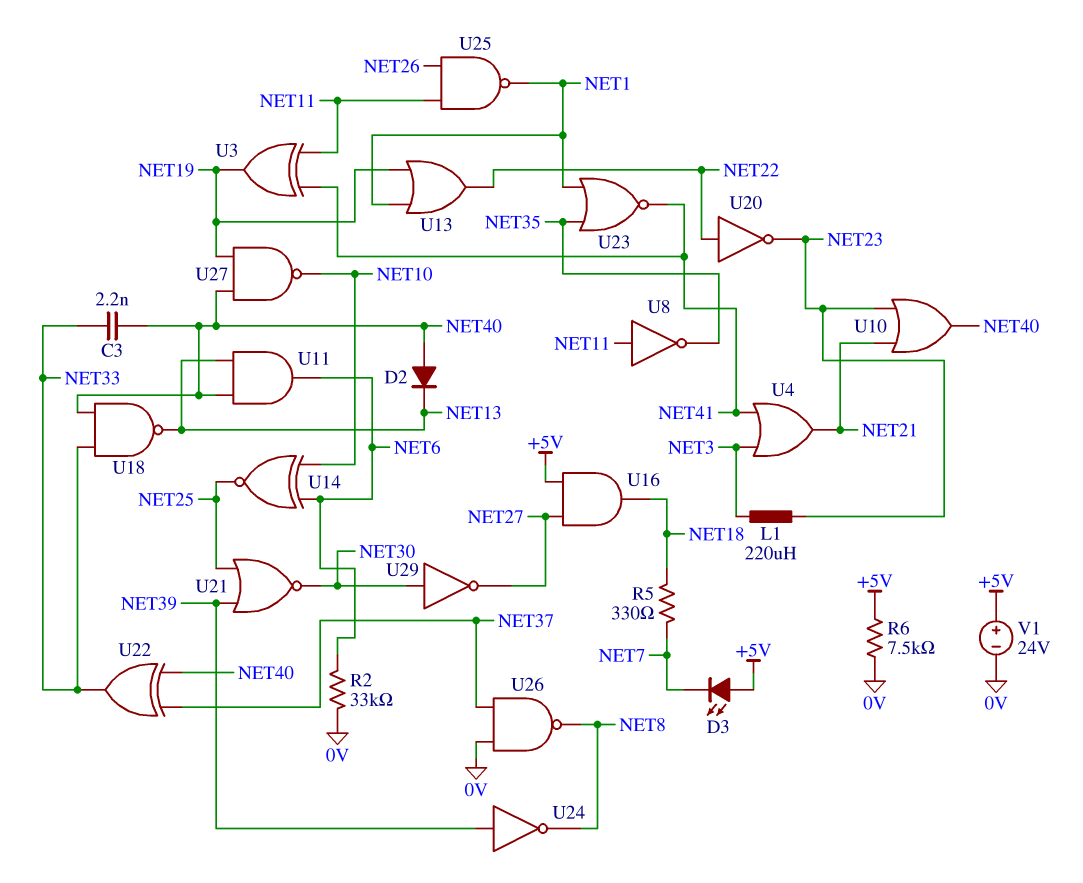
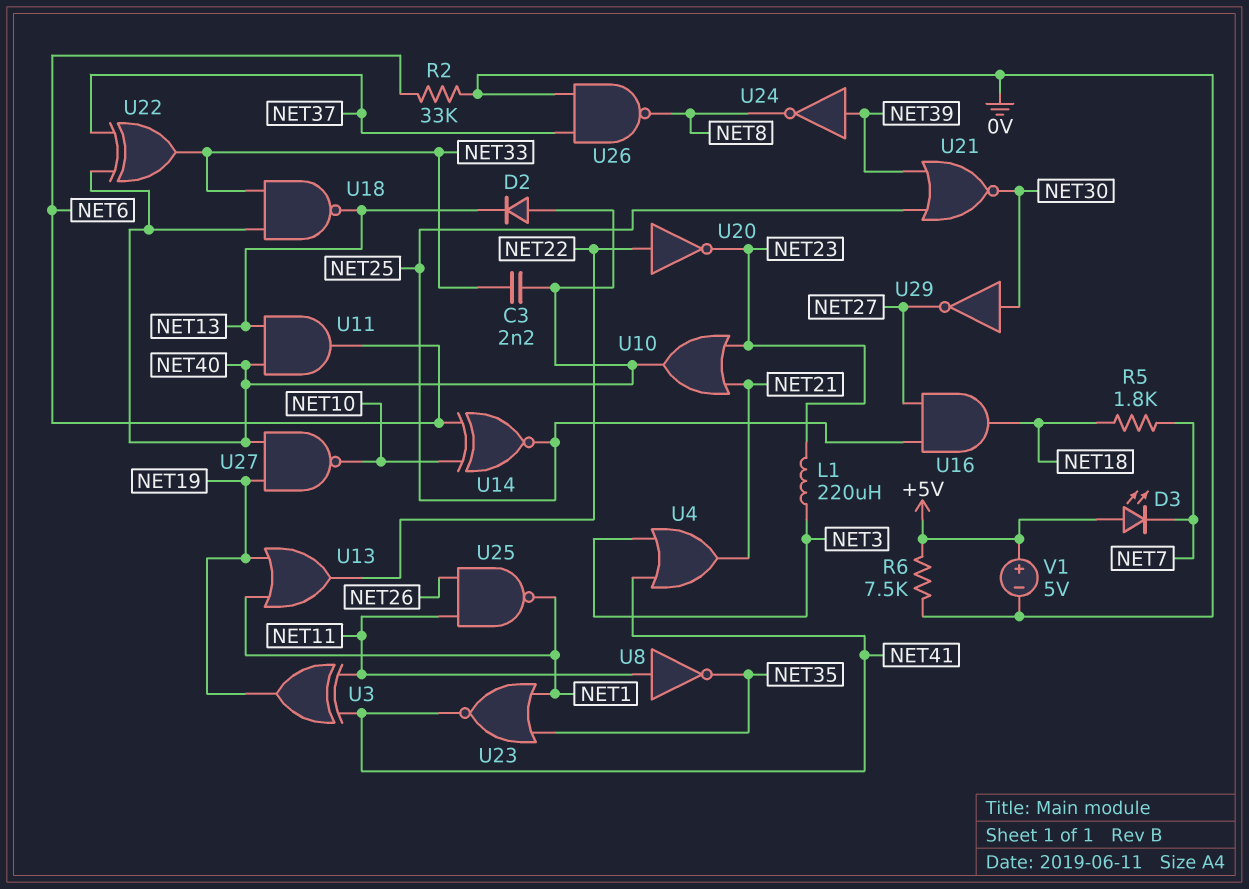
R5: 330 (NET7, NET18) -> 1.8k (NET7, NET18)
U16: AND (in +5V, in NET27, out NET18) -> AND (in NET25, in NET27, out NET18)
V1: 24V (plus +5V, minus 0V) -> 5V (plus +5V, minus 0V)

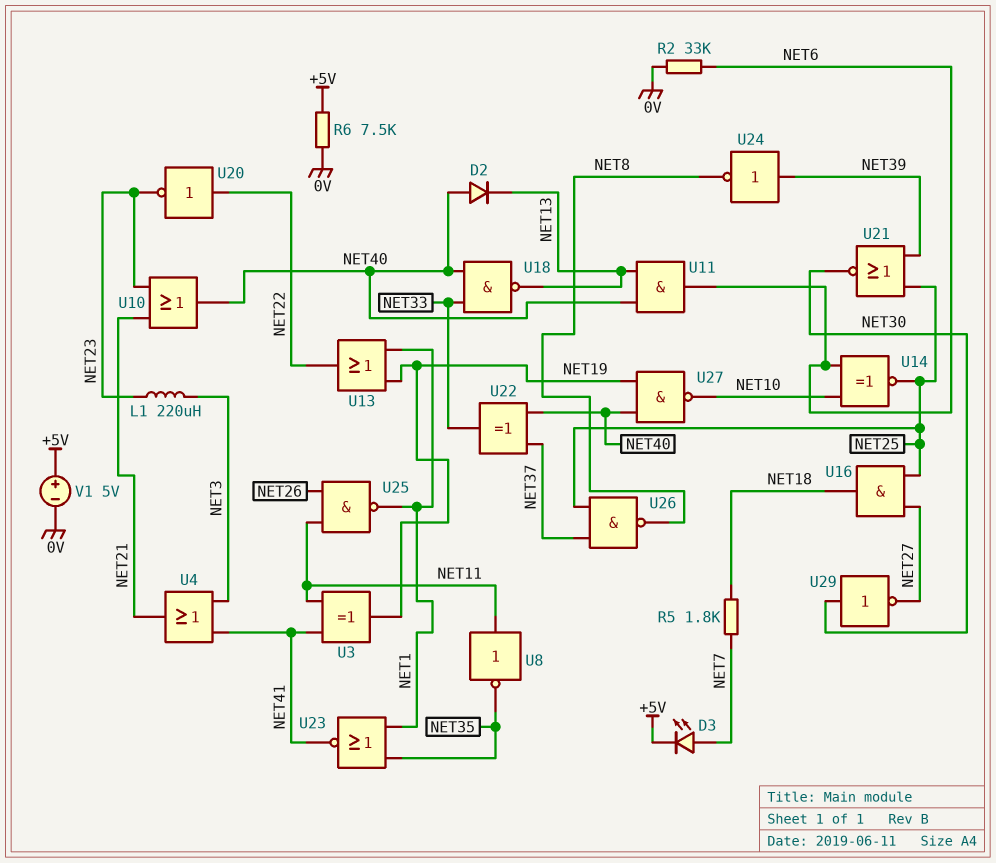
C3: 2.2nF (NET33, NET40) -> none
D3: LED (A +5V, K NET7) -> LED (A NET7, K +5V)
U26: NAND (in 0V, in NET37, out NET8) -> NAND (in NET25, in NET37, out NET8)

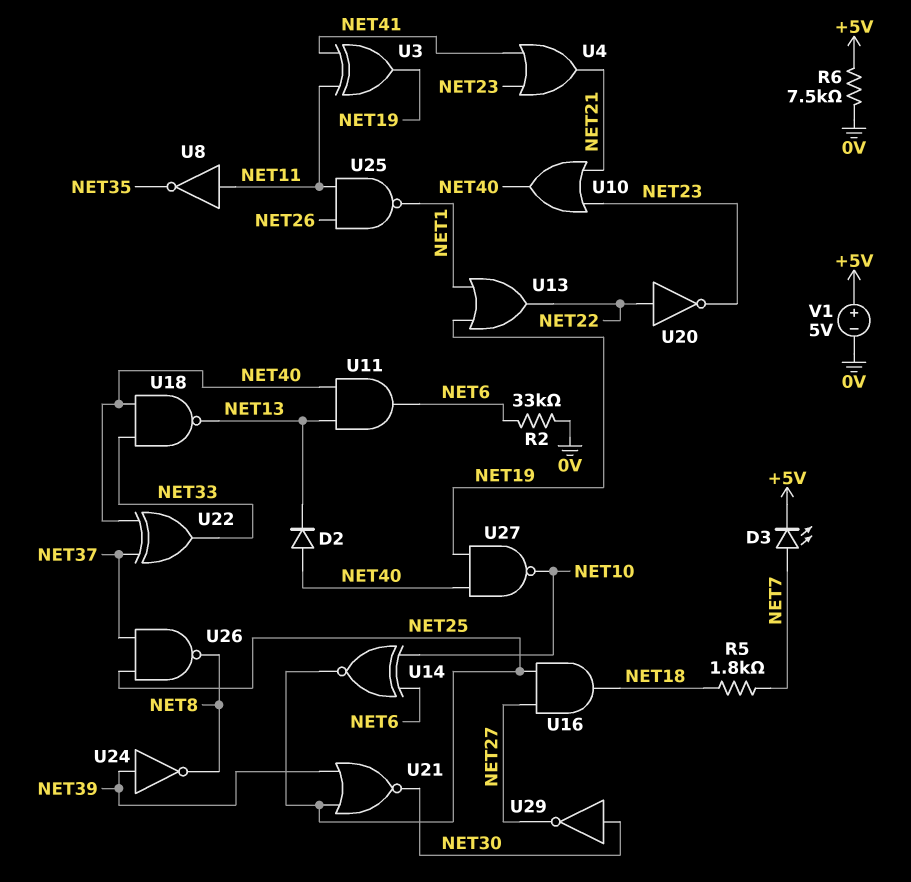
L1: 220uH (NET3, NET23) -> none
U4: OR (in NET3, in NET41, out NET21) -> OR (in NET23, in NET41, out NET21)
U23: NOR (in NET1, in NET35, out NET41) -> none

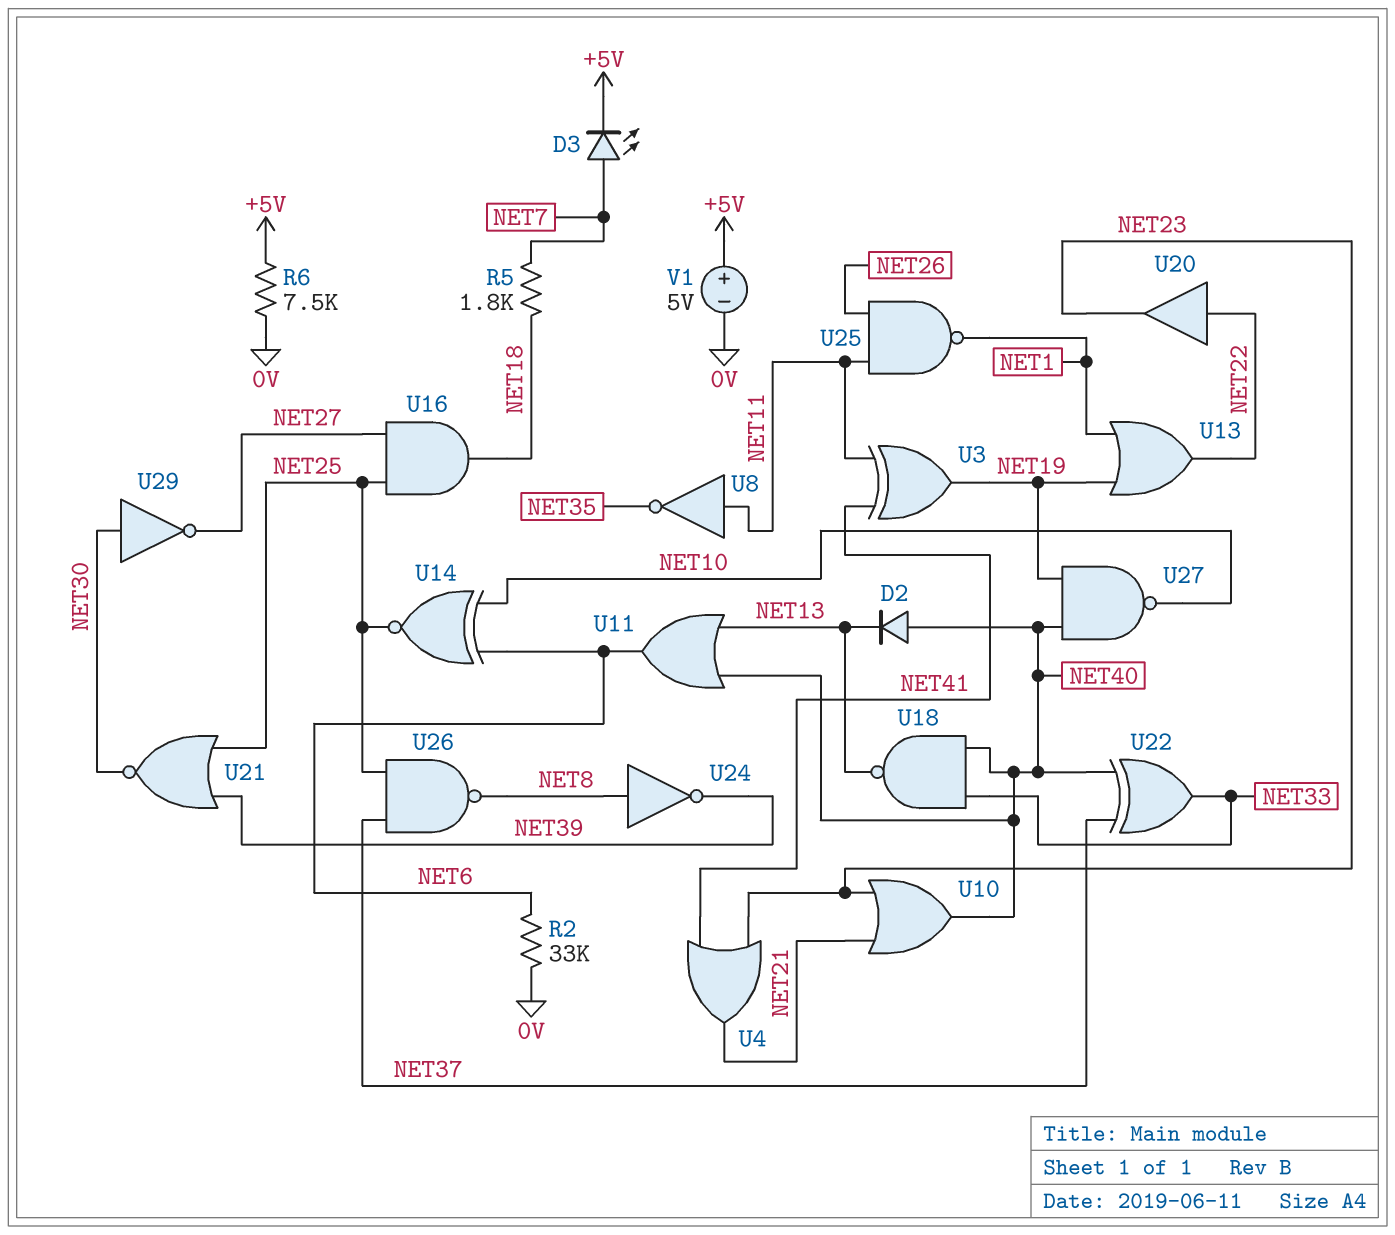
U11: AND (in NET13, in NET40, out NET6) -> OR (in NET13, in NET40, out NET6)
U20: NOT (in NET22, out NET23) -> buffer (in NET22, out NET23)
U24: NOT (in NET39, out NET8) -> NOT (in NET8, out NET39)

